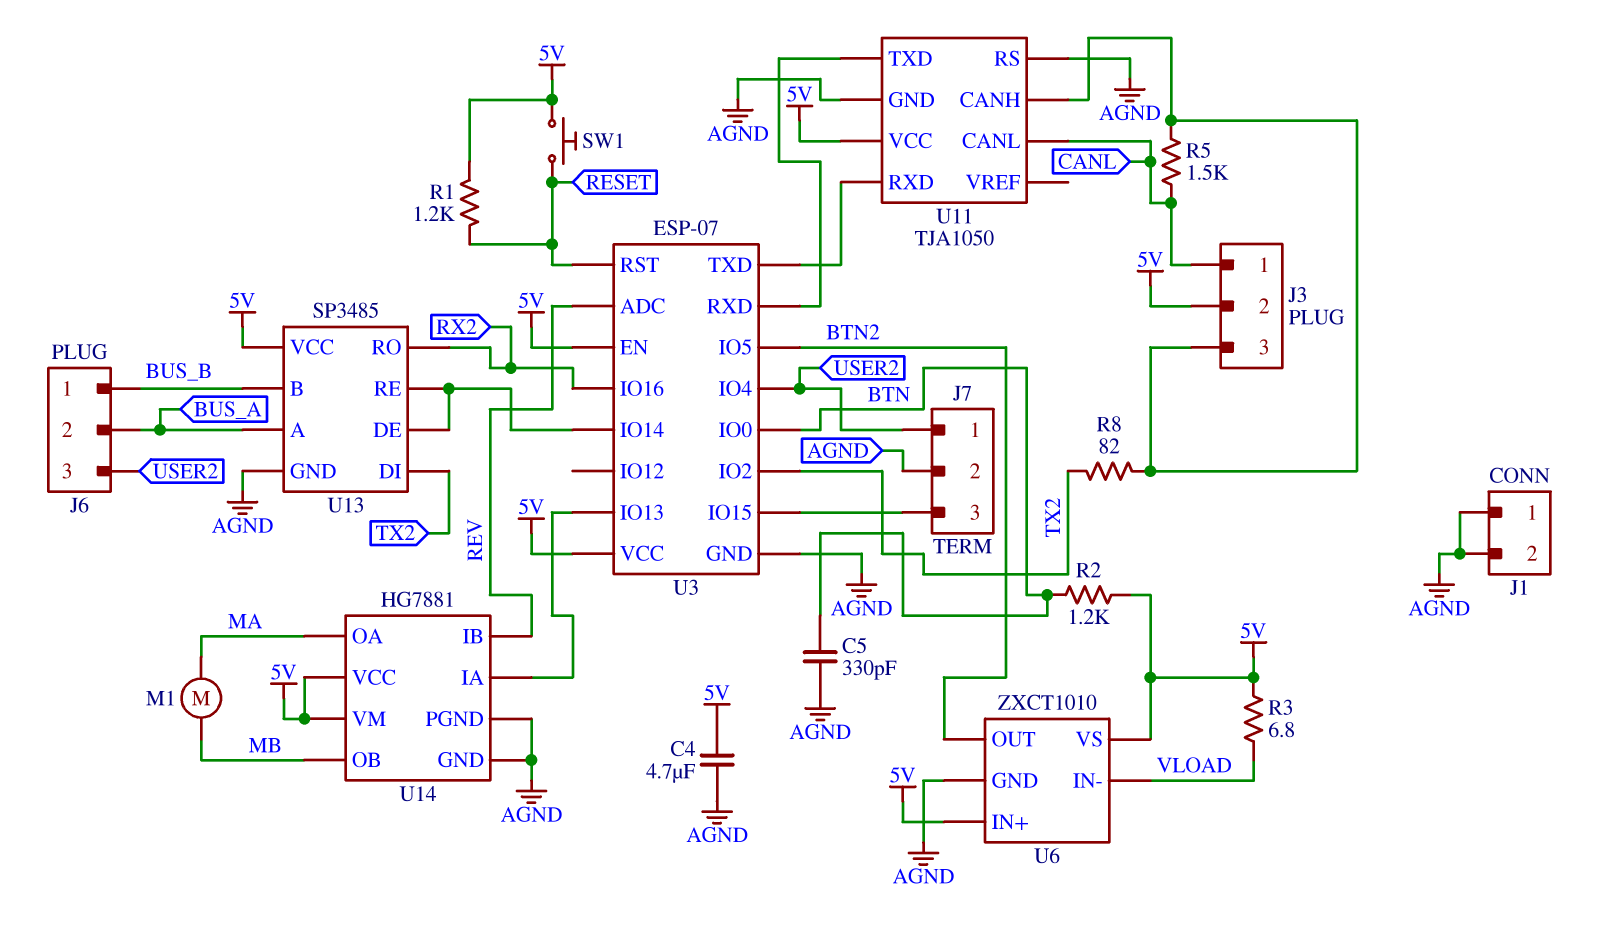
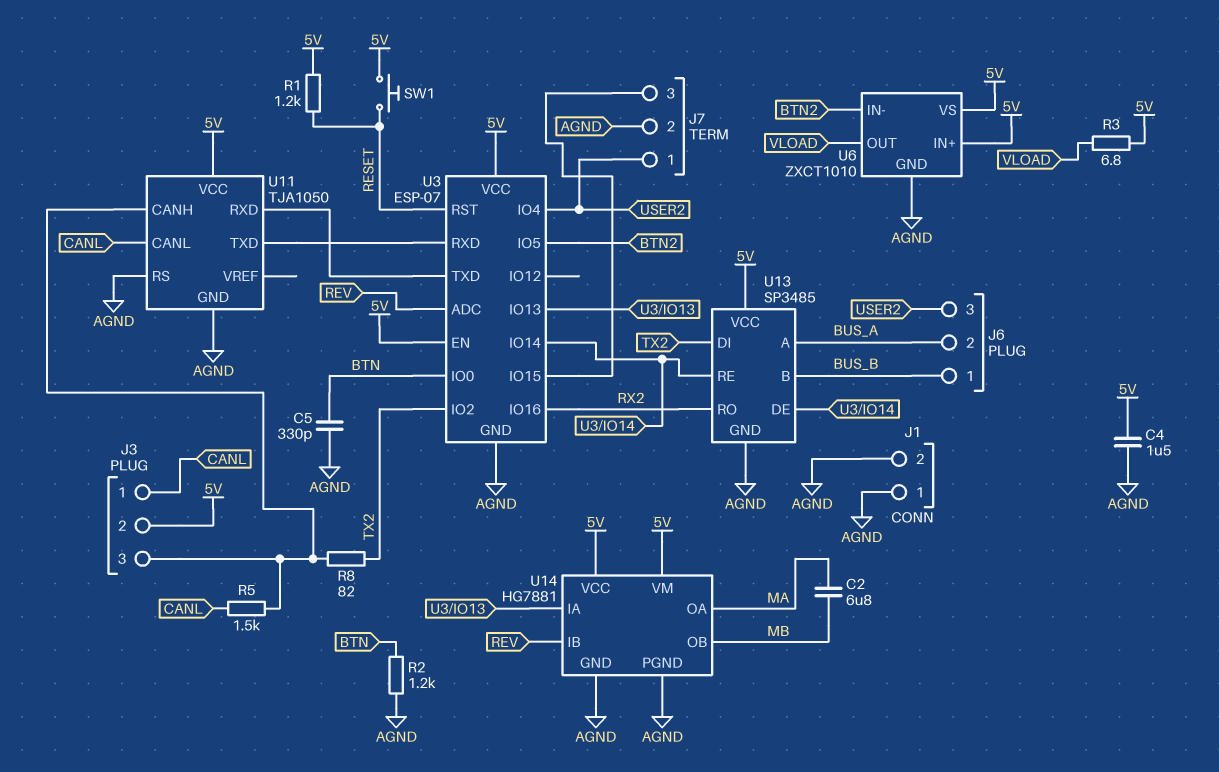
C2: none -> 6.8uF (MA, MB)
C4: 4.7uF (5V, AGND) -> 1.5uF (5V, AGND)
M1: motor (MA, MB) -> none
R2: 1.2k (5V, BTN) -> 1.2k (AGND, BTN)
U6 pin IN-: VLOAD -> BTN2
U6 pin OUT: BTN2 -> VLOAD

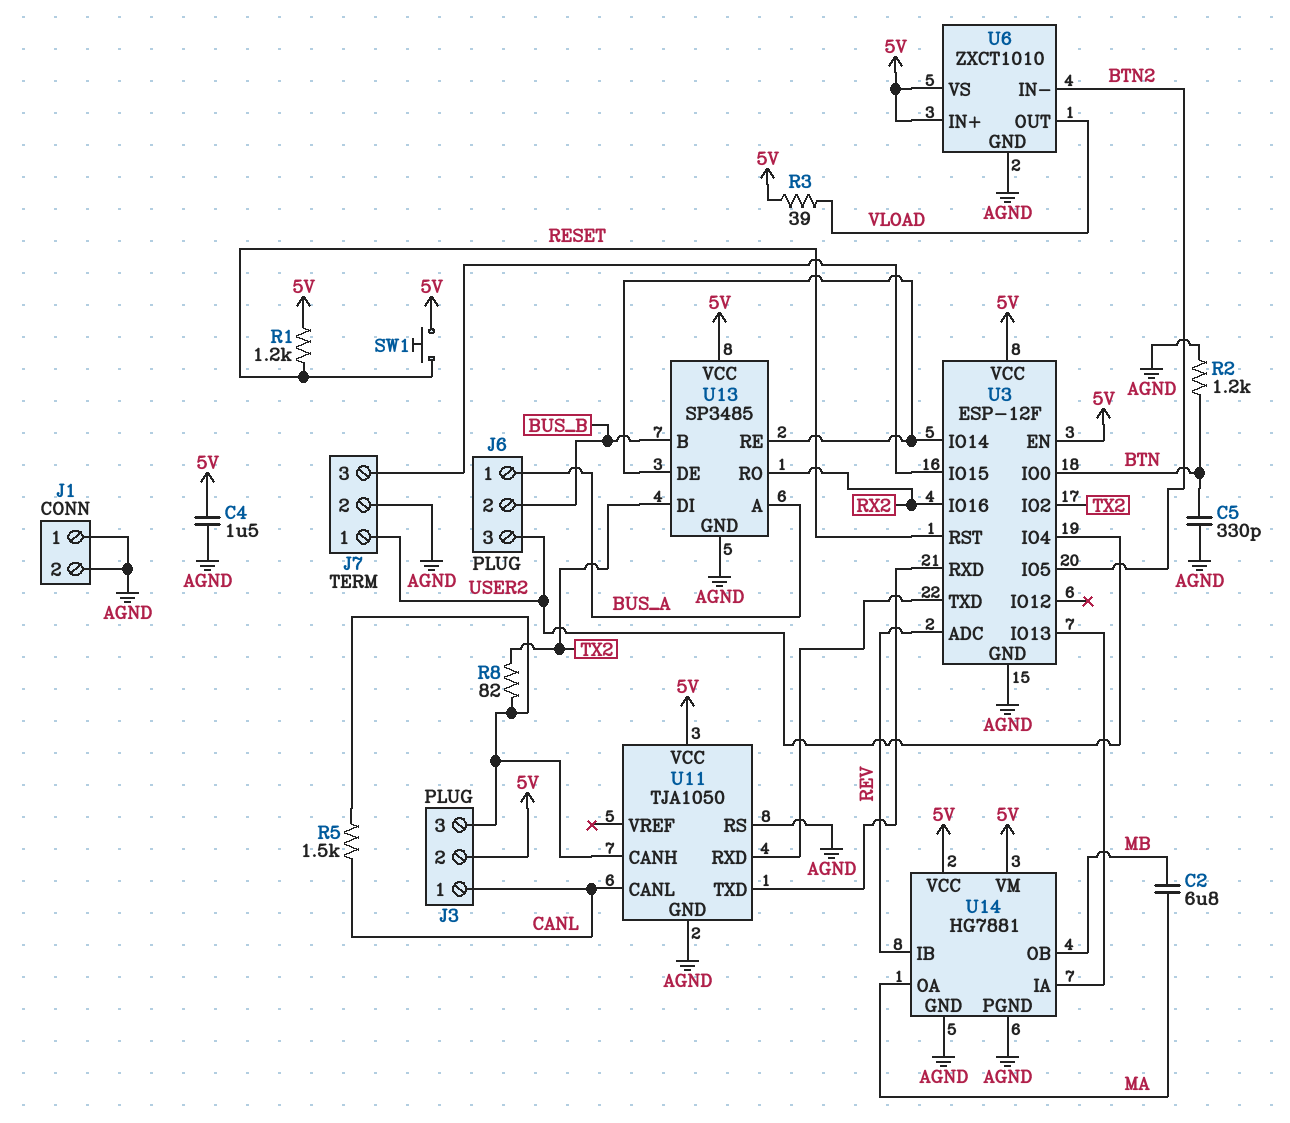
J6 pin 1: BUS_B -> BUS_A
J6 pin 2: BUS_A -> BUS_B
R3: 6.8 (5V, VLOAD) -> 39 (5V, VLOAD)
U3: ESP-07 -> ESP-12F

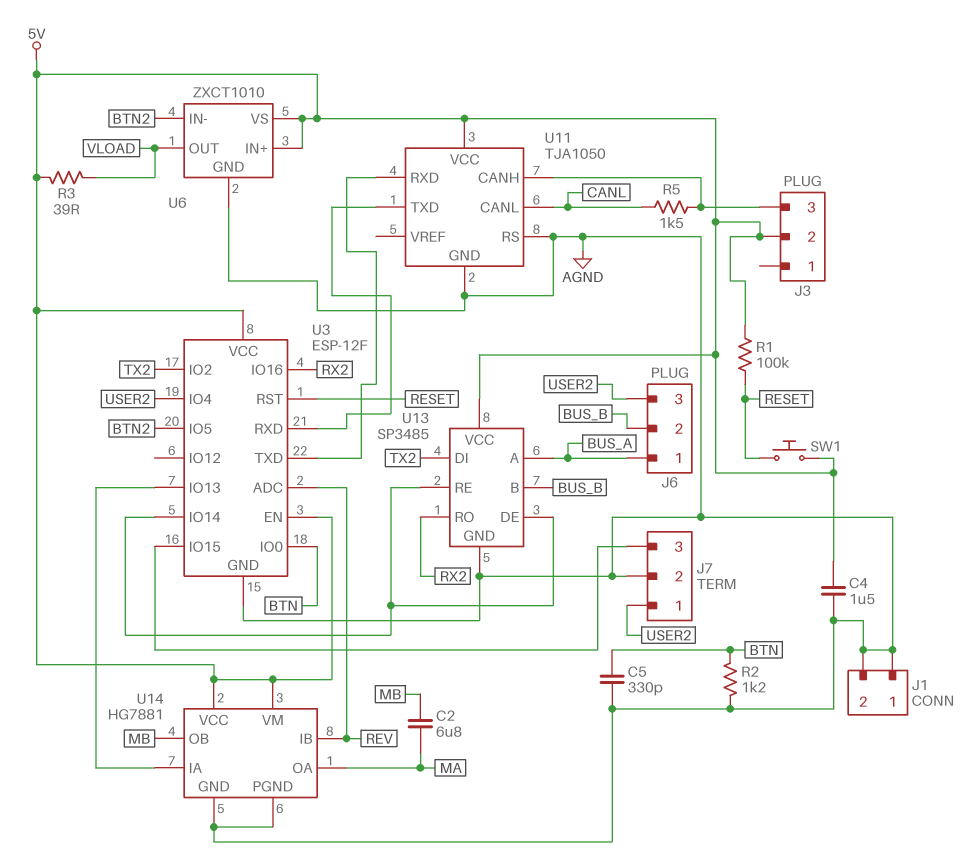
J3 pin 1: CANL -> none
R1: 1.2k (5V, RESET) -> 100k (5V, RESET)
R8: 82 (J3/3, TX2) -> none

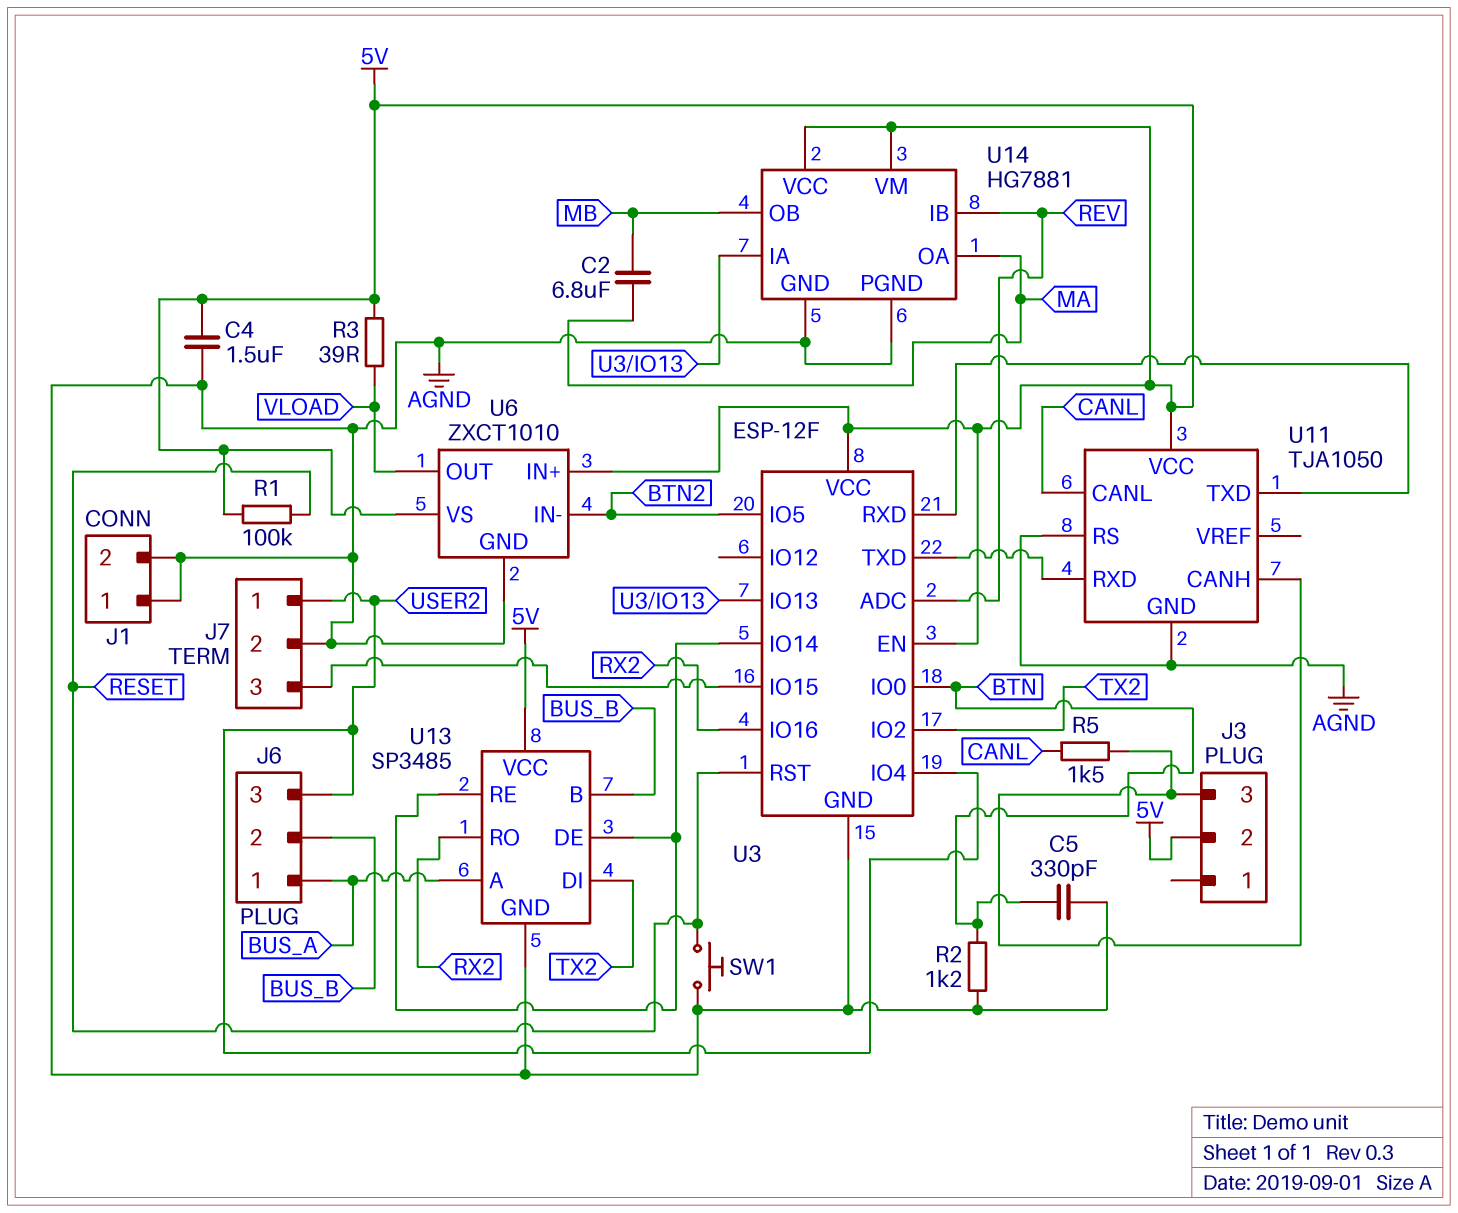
SW1: button (5V, RESET) -> button (AGND, RESET)

